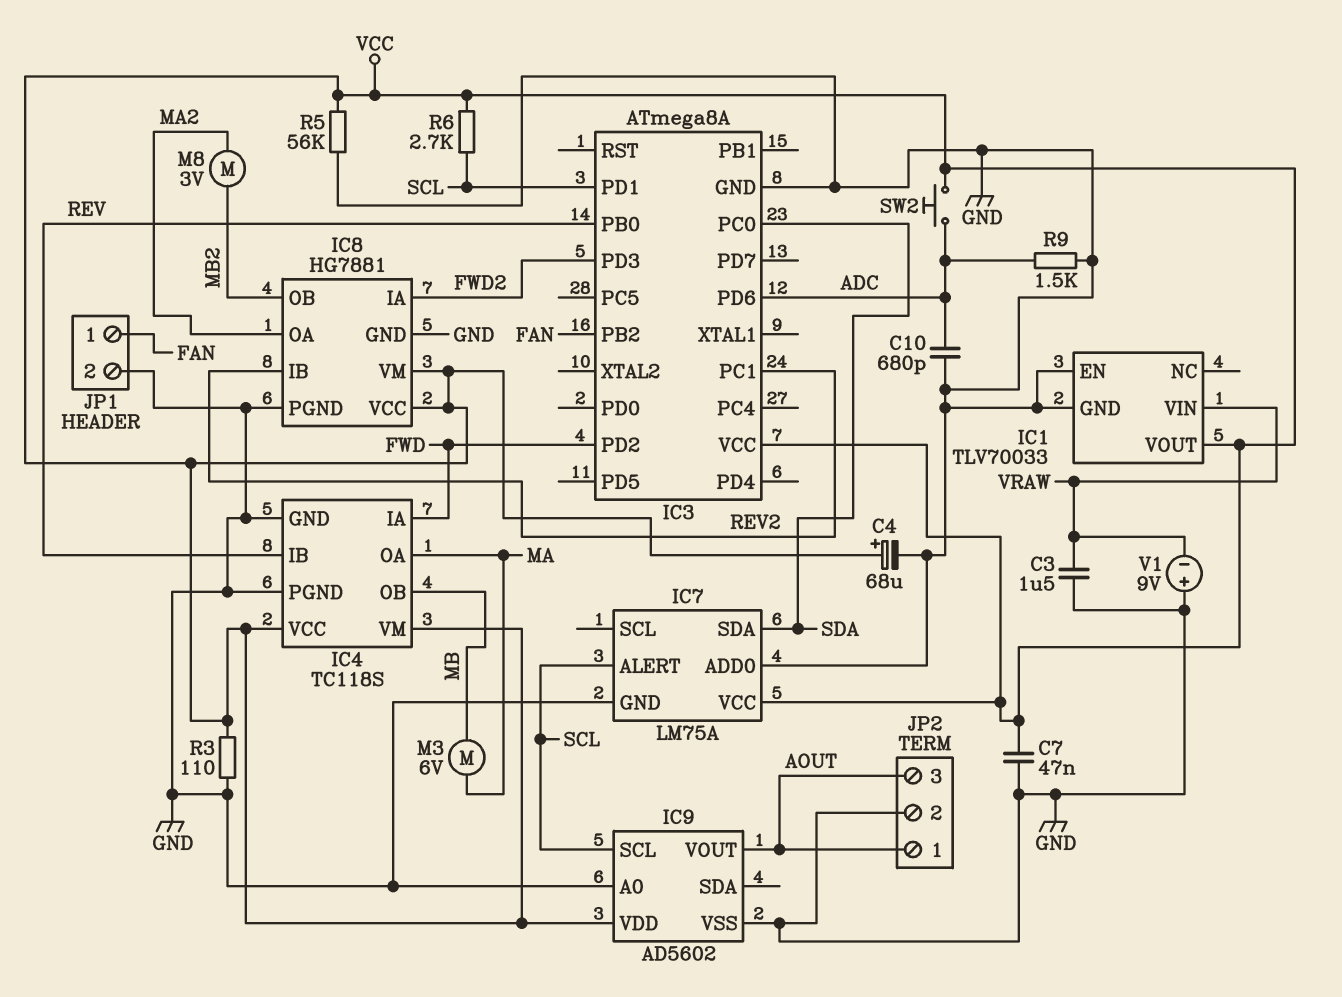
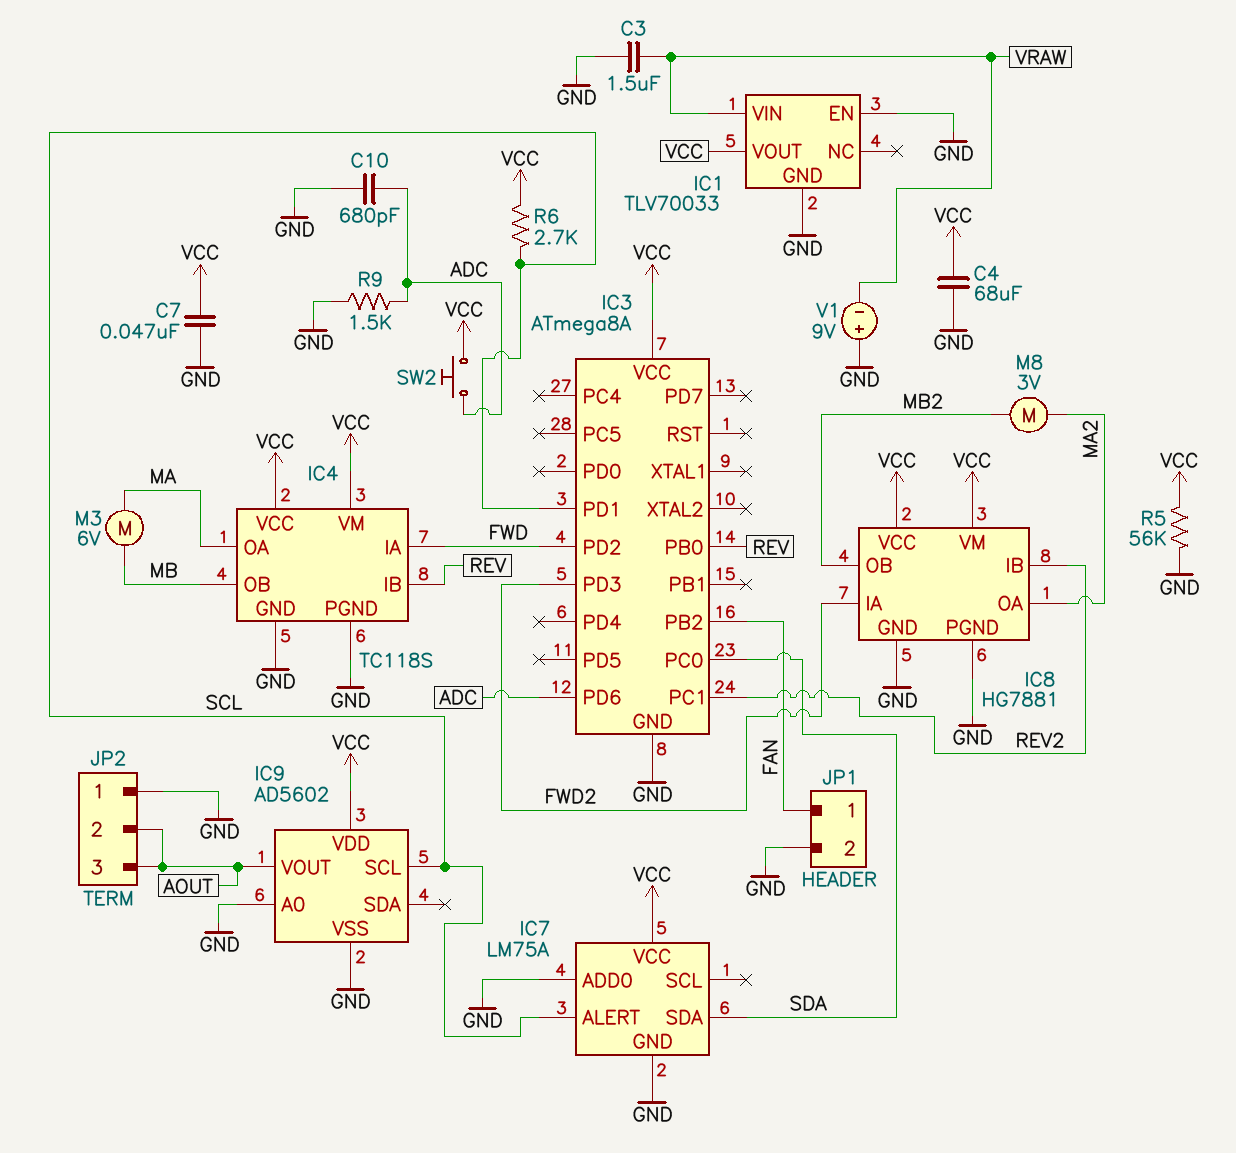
C4: 68uF (plus VCC, minus GND) -> 68uF (GND, VCC)
JP2 pin 1: AOUT -> GND
JP2 pin 2: GND -> AOUT
R3: 110 (GND, VCC) -> none

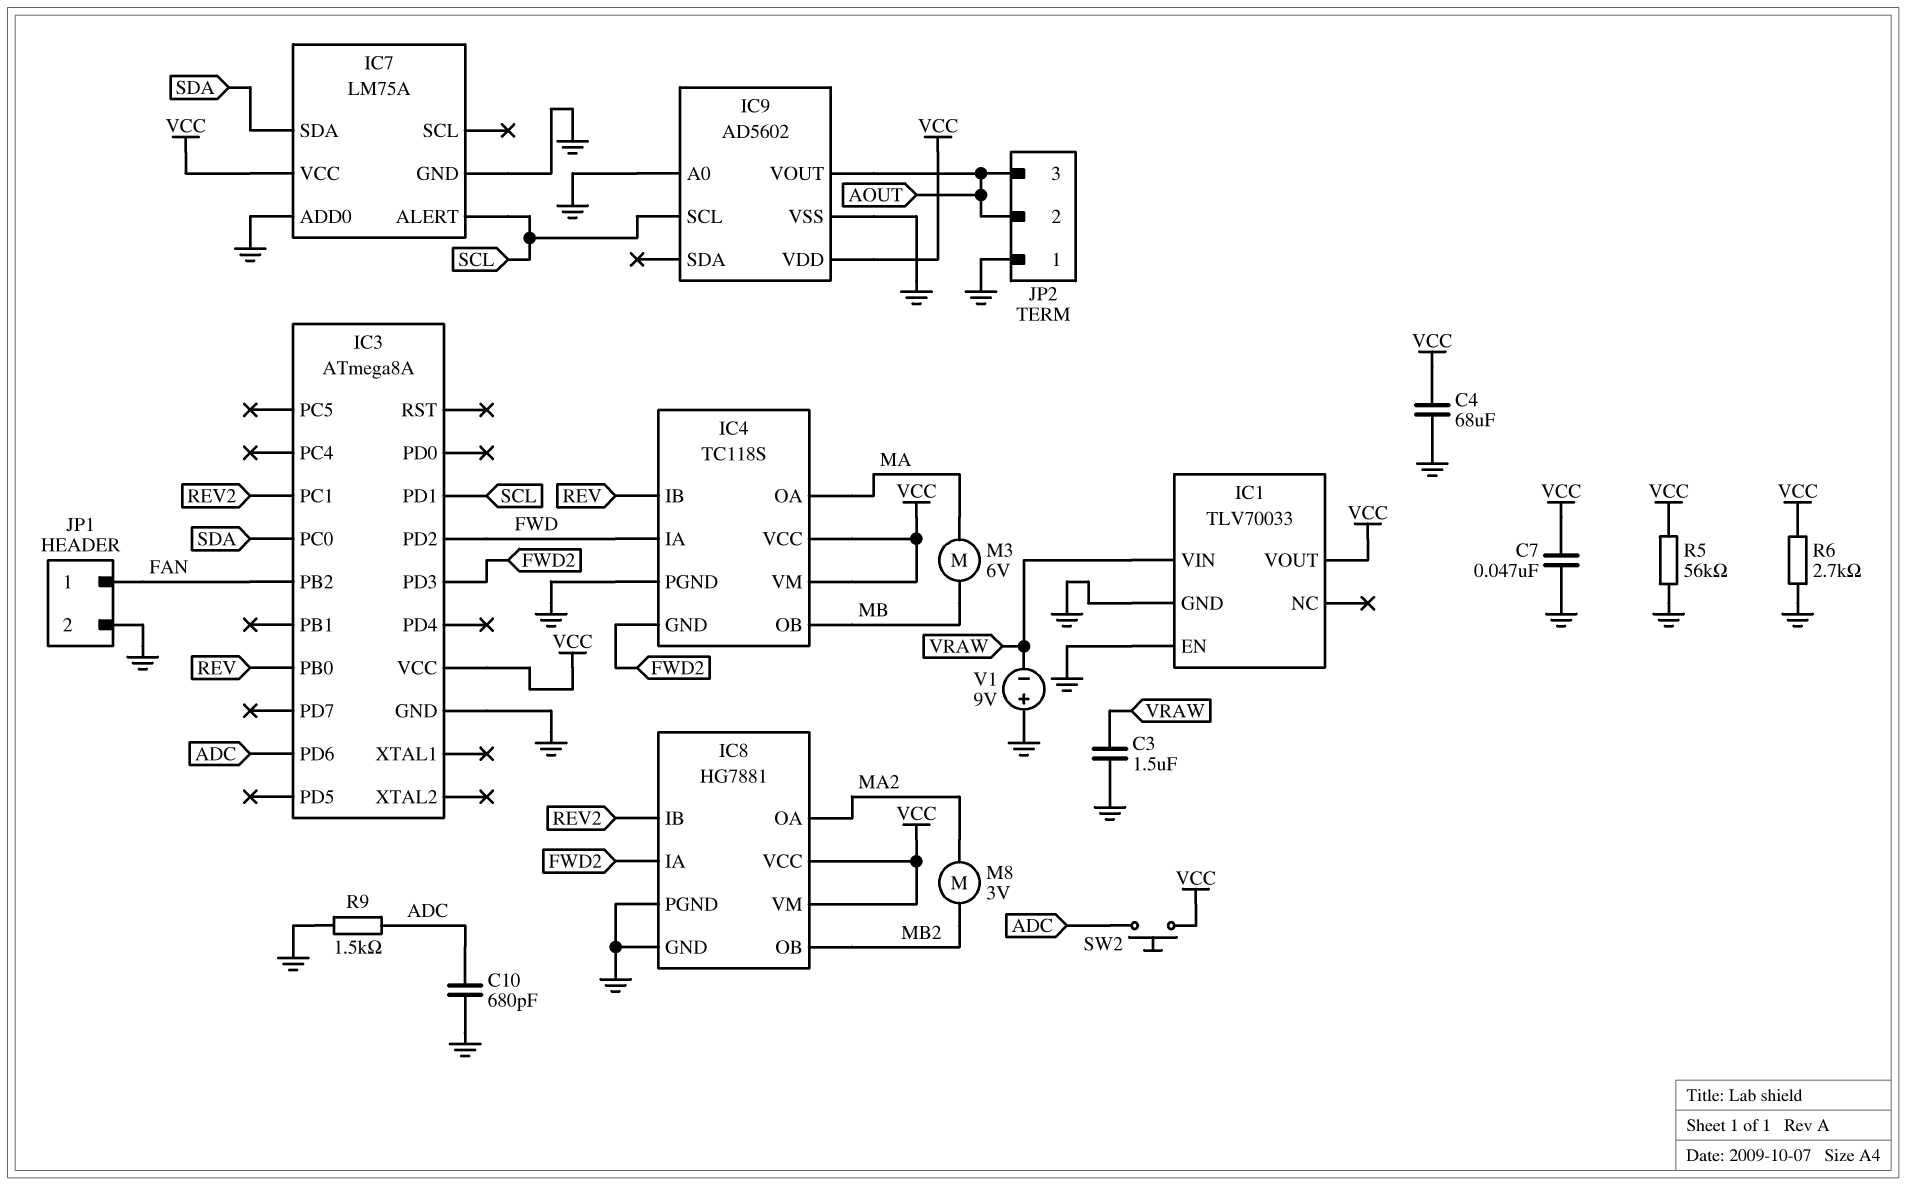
IC4 pin GND: GND -> FWD2
R6: 2.7k (SCL, VCC) -> 2.7k (GND, VCC)

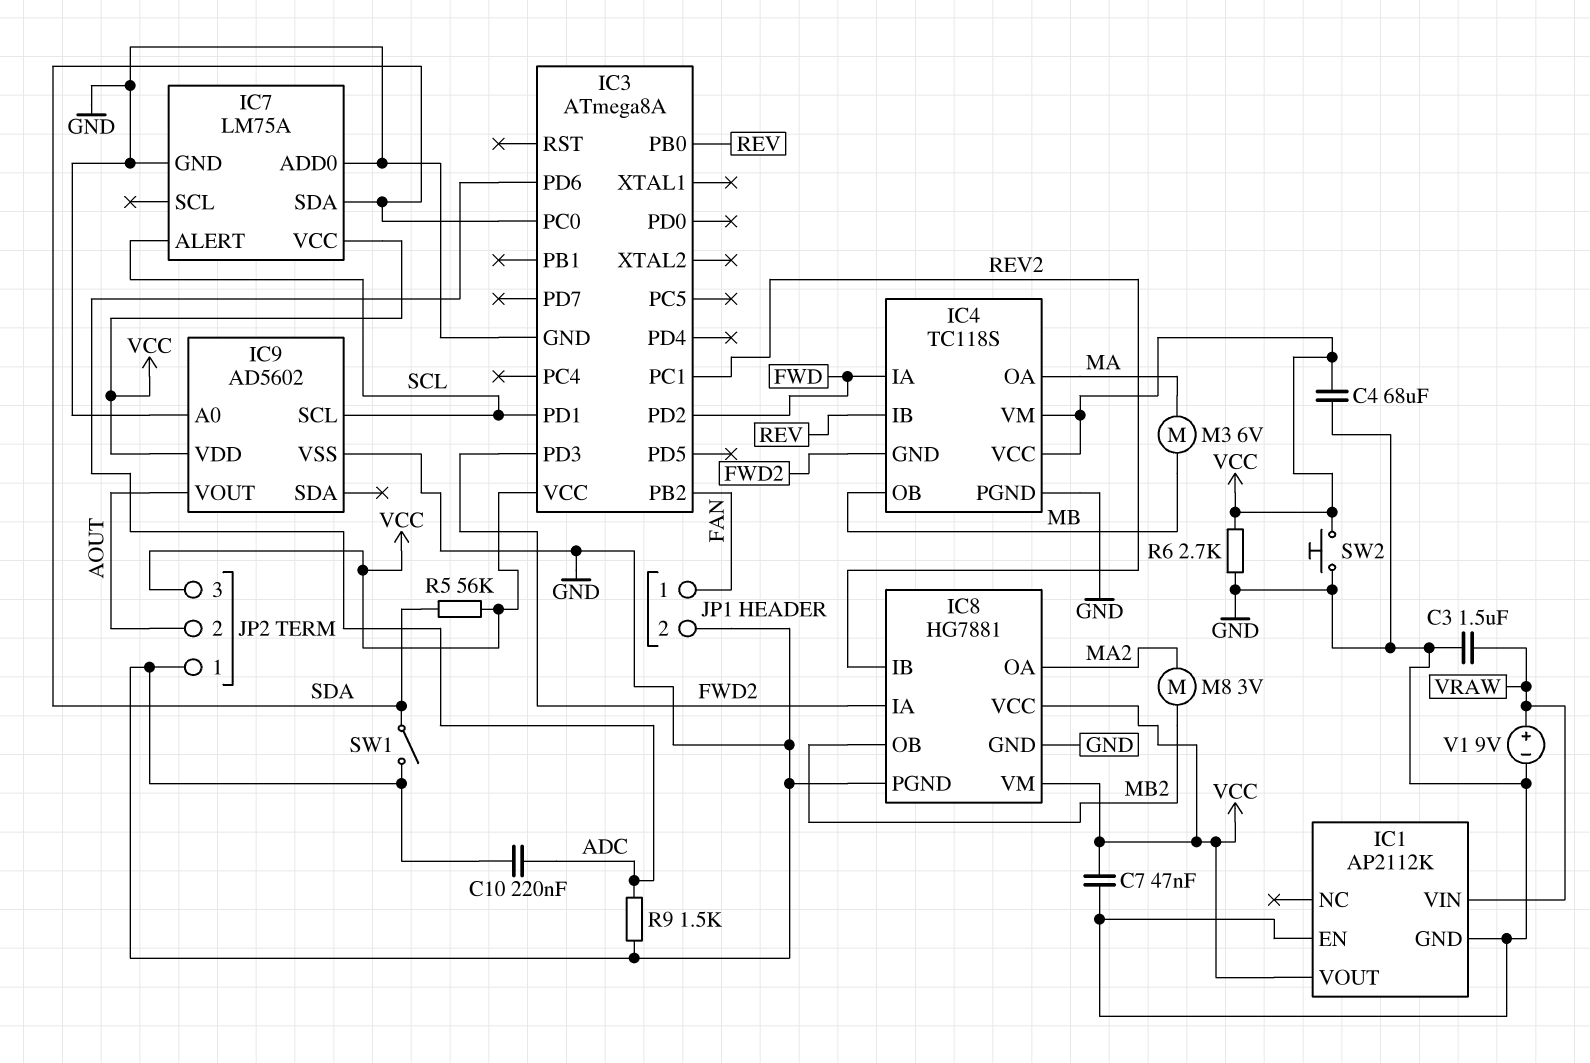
C10: 680pF (ADC, GND) -> 220nF (ADC, GND)
IC1: TLV70033 -> AP2112K
JP2 pin 3: AOUT -> VCC
R5: 56k (GND, VCC) -> 56k (SDA, VCC)
SW1: none -> switch (GND, SDA)
SW2: button (ADC, VCC) -> button (GND, VCC)
V1: 9V (plus GND, minus VRAW) -> 9V (plus VRAW, minus GND)

